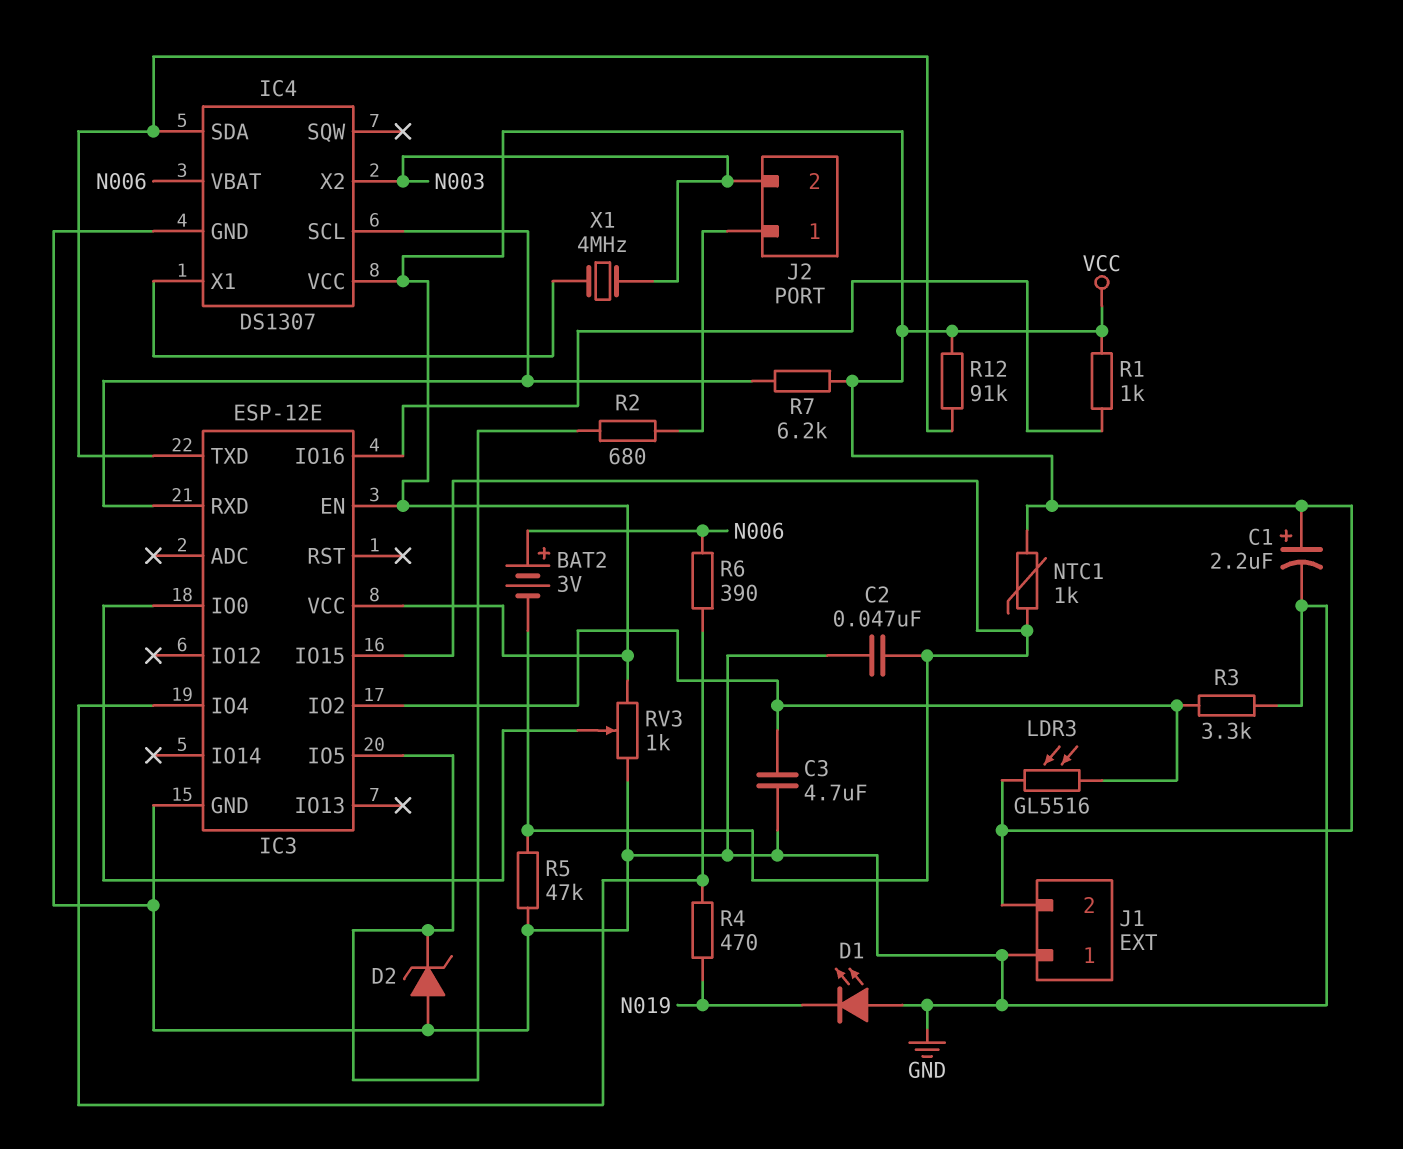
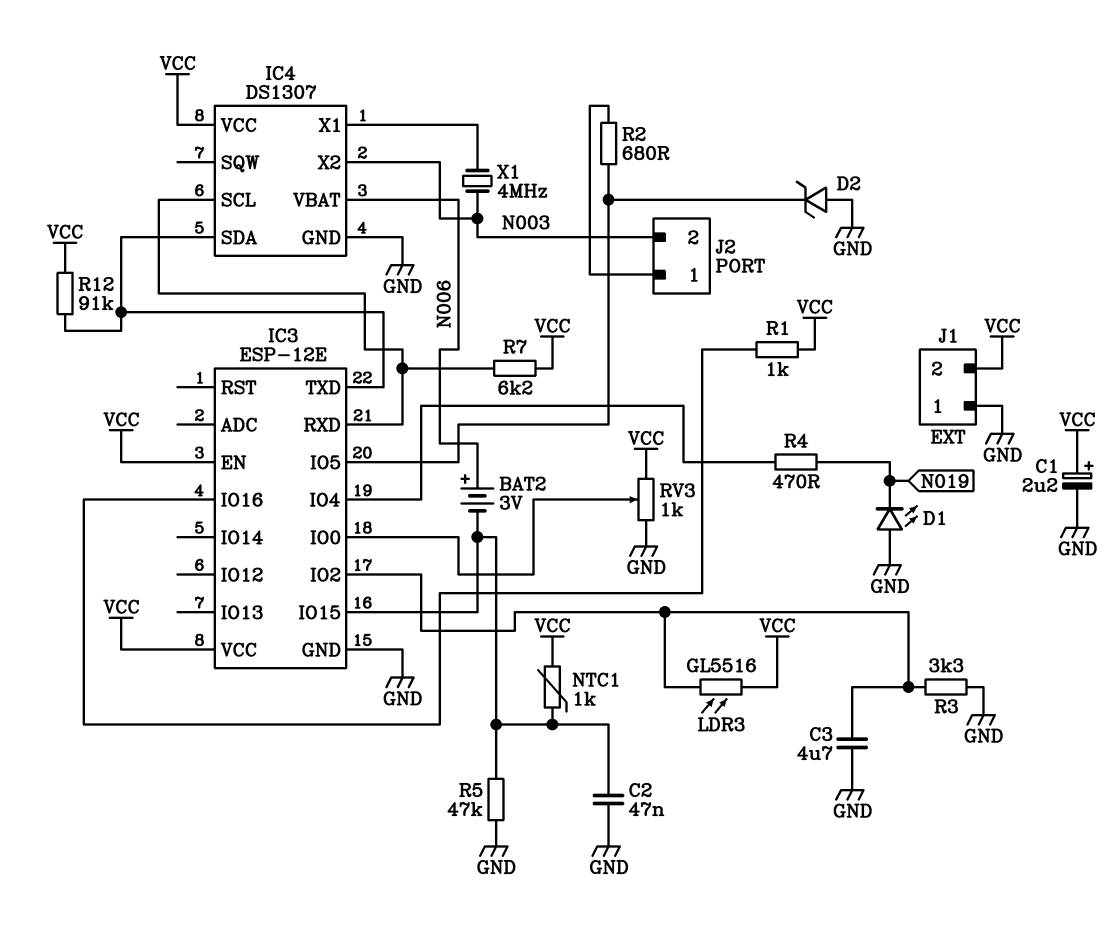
R6: 390 (IC3/IO4, N006) -> none

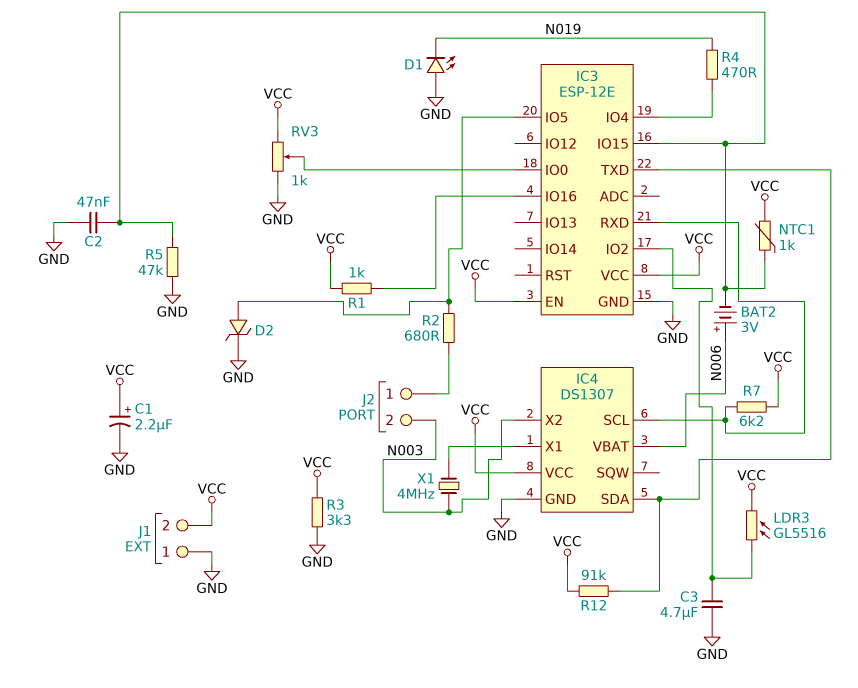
D2: zener (A GND, K IC3/IO5) -> zener (A IC3/IO5, K GND)
R3: 3.3k (GND, IC3/IO2) -> 3.3k (GND, VCC)

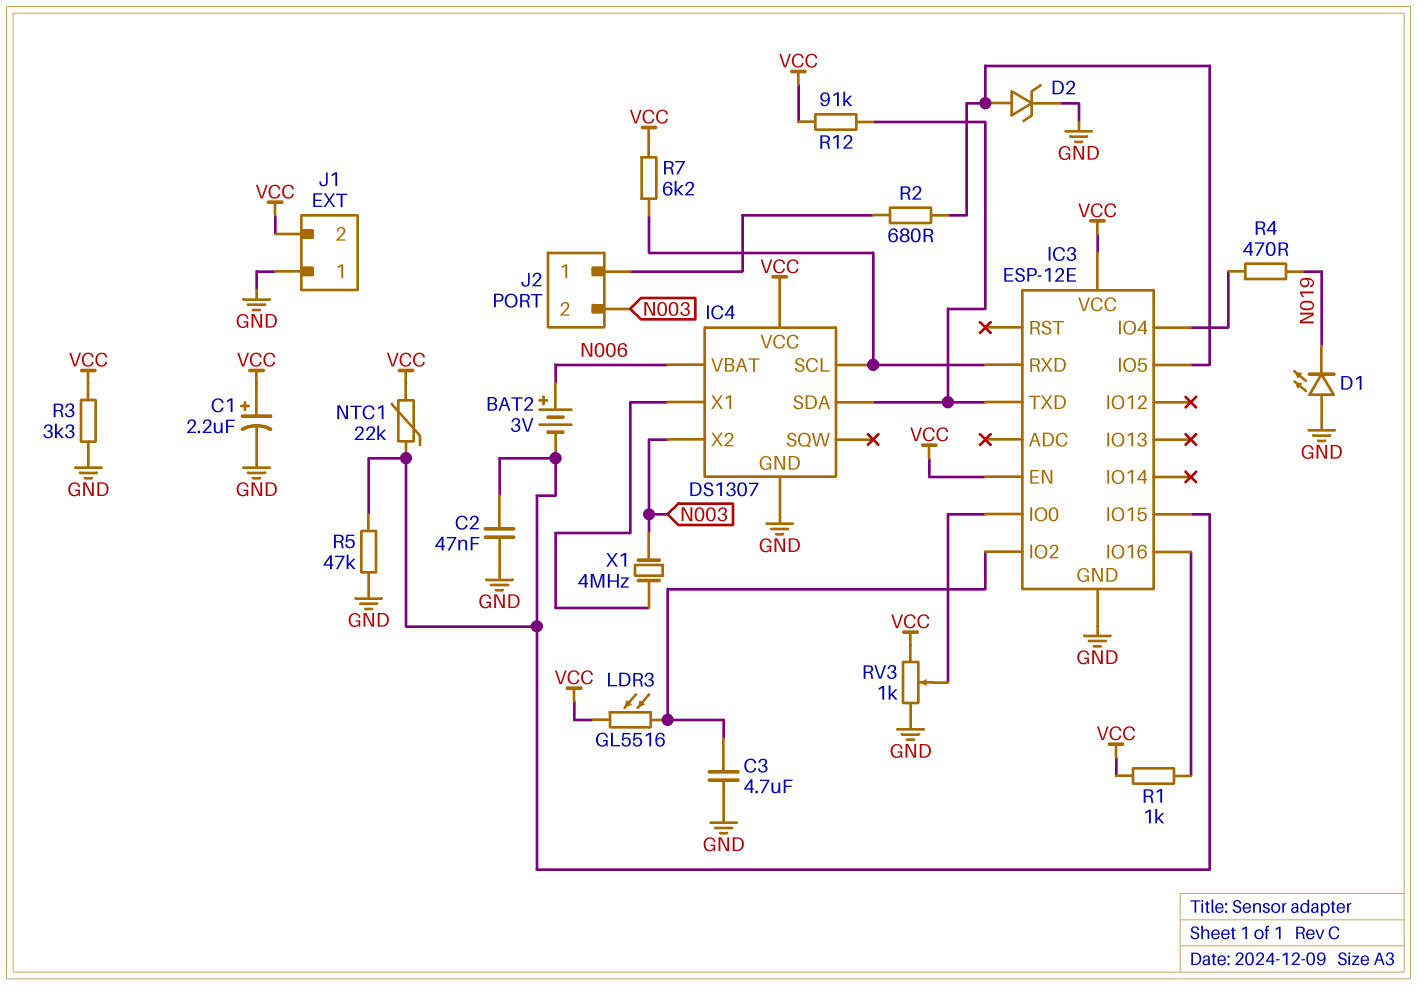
NTC1: 1k (IC3/IO15, VCC) -> 22k (IC3/IO15, VCC)

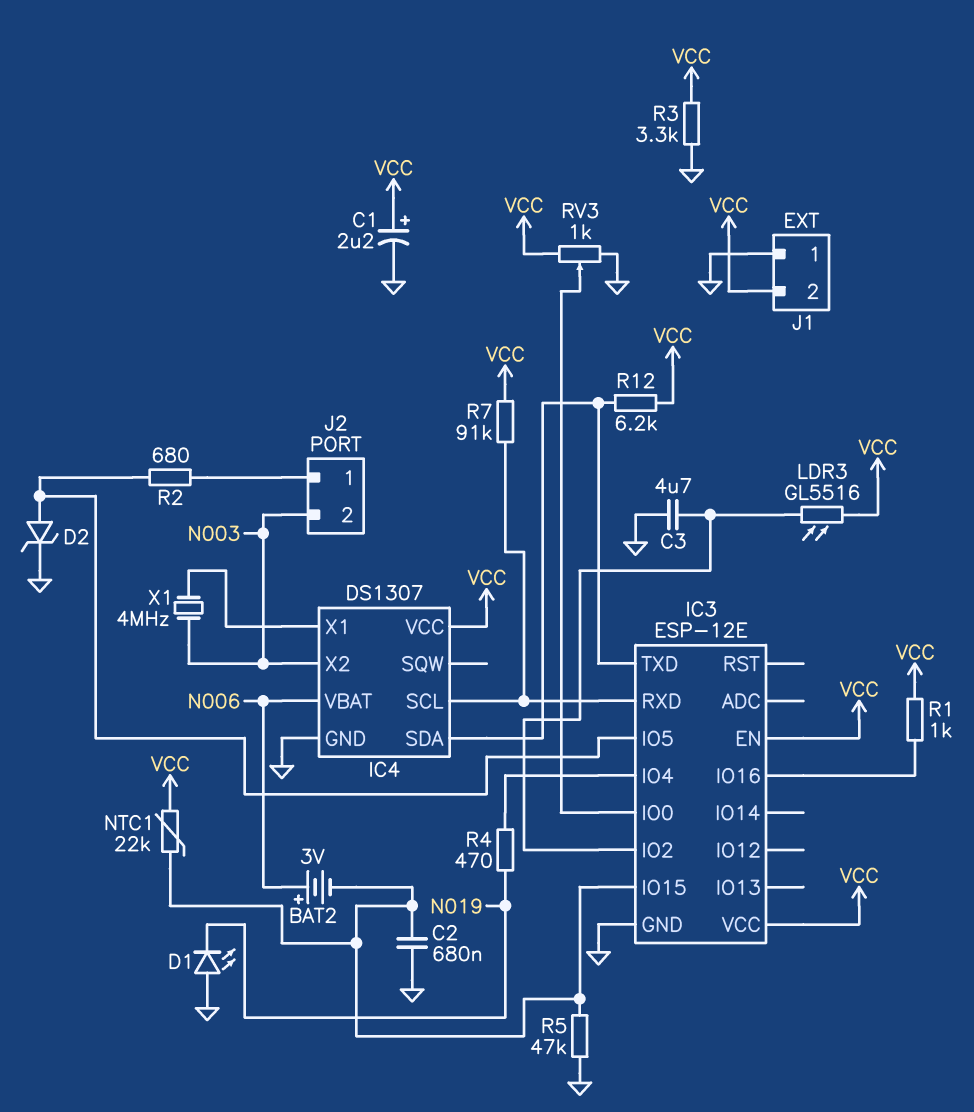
C2: 47nF (GND, IC3/IO15) -> 680nF (GND, IC3/IO15)
R7: 6.2k (IC3/RXD, VCC) -> 91k (IC3/RXD, VCC)
R12: 91k (IC3/TXD, VCC) -> 6.2k (IC3/TXD, VCC)

